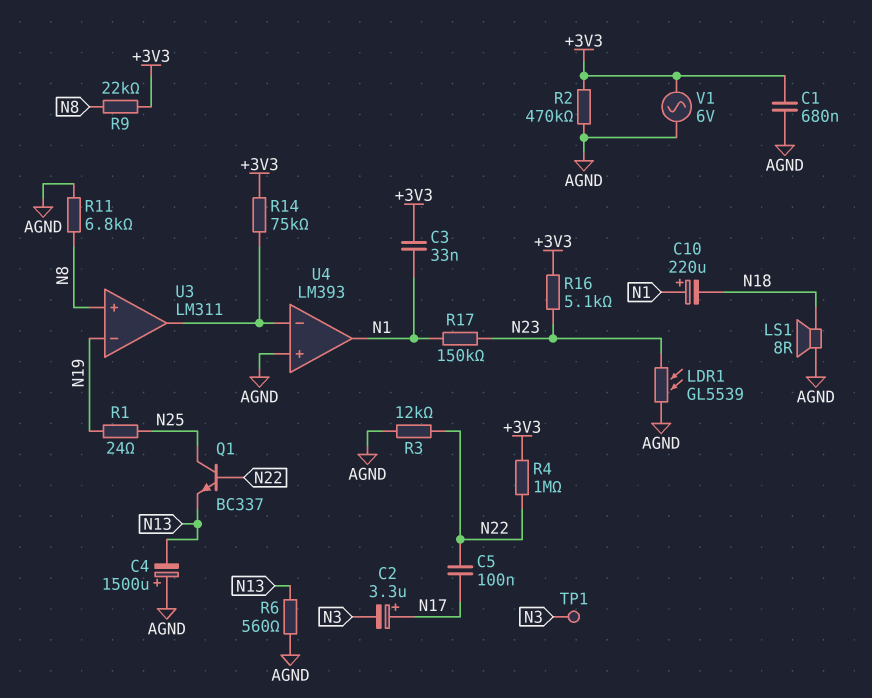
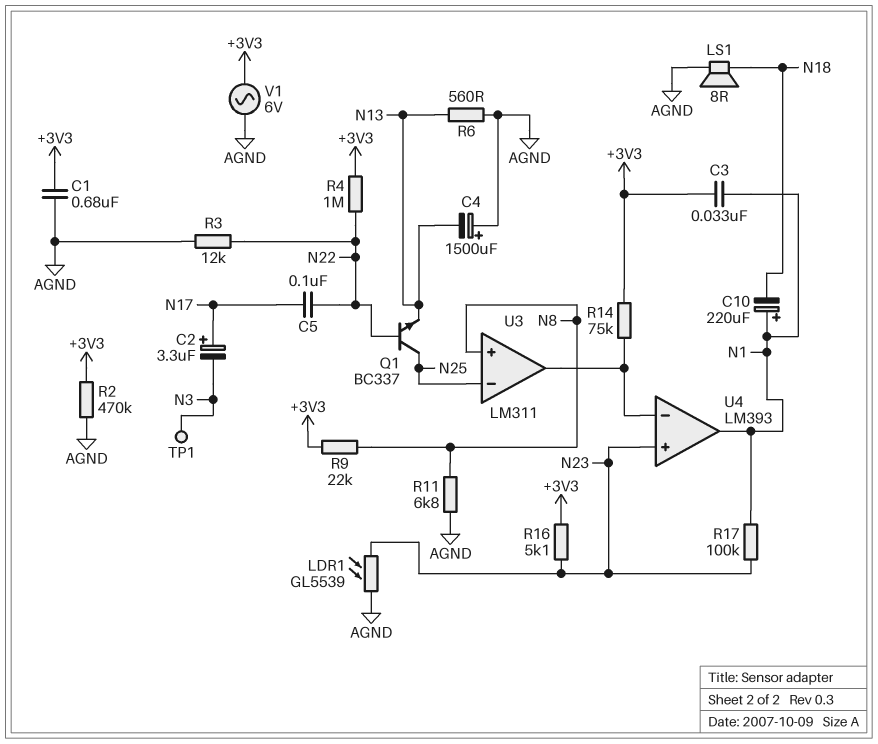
R1: 24 (N19, N25) -> none
R17: 150k (N1, N23) -> 100k (N1, N23)
U3 pin in-: N19 -> N25
U4 pin in+: AGND -> N23

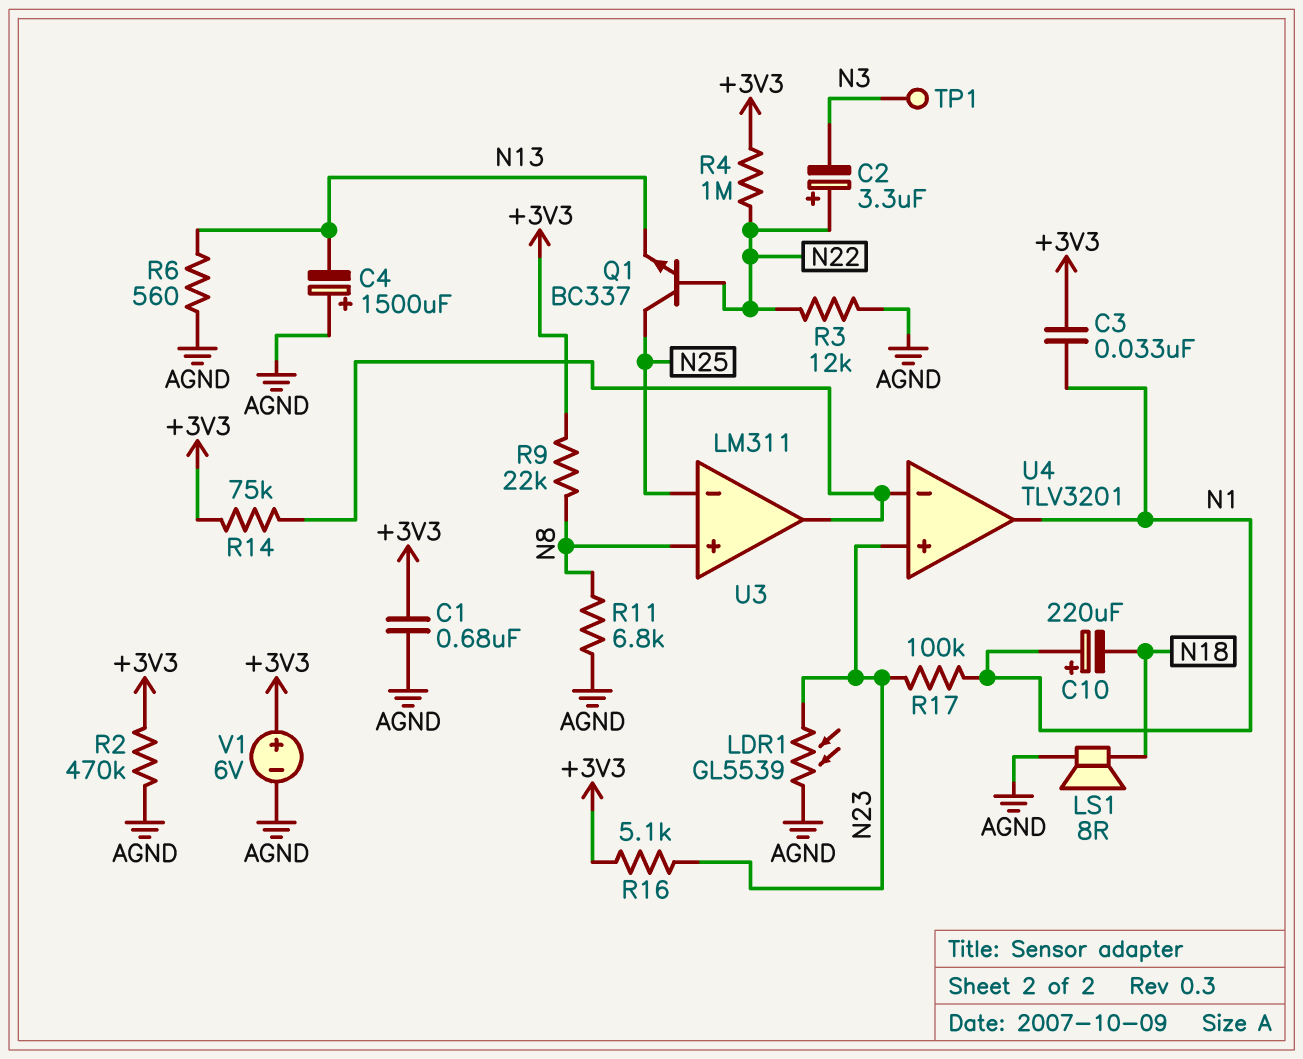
C2: 3.3uF (plus N17, minus N3) -> 3.3uF (plus N22, minus N3)
C5: 100nF (N17, N22) -> none
U4: LM393 -> TLV3201
V1: AC 6V (+3V3, AGND) -> 6V (plus +3V3, minus AGND)

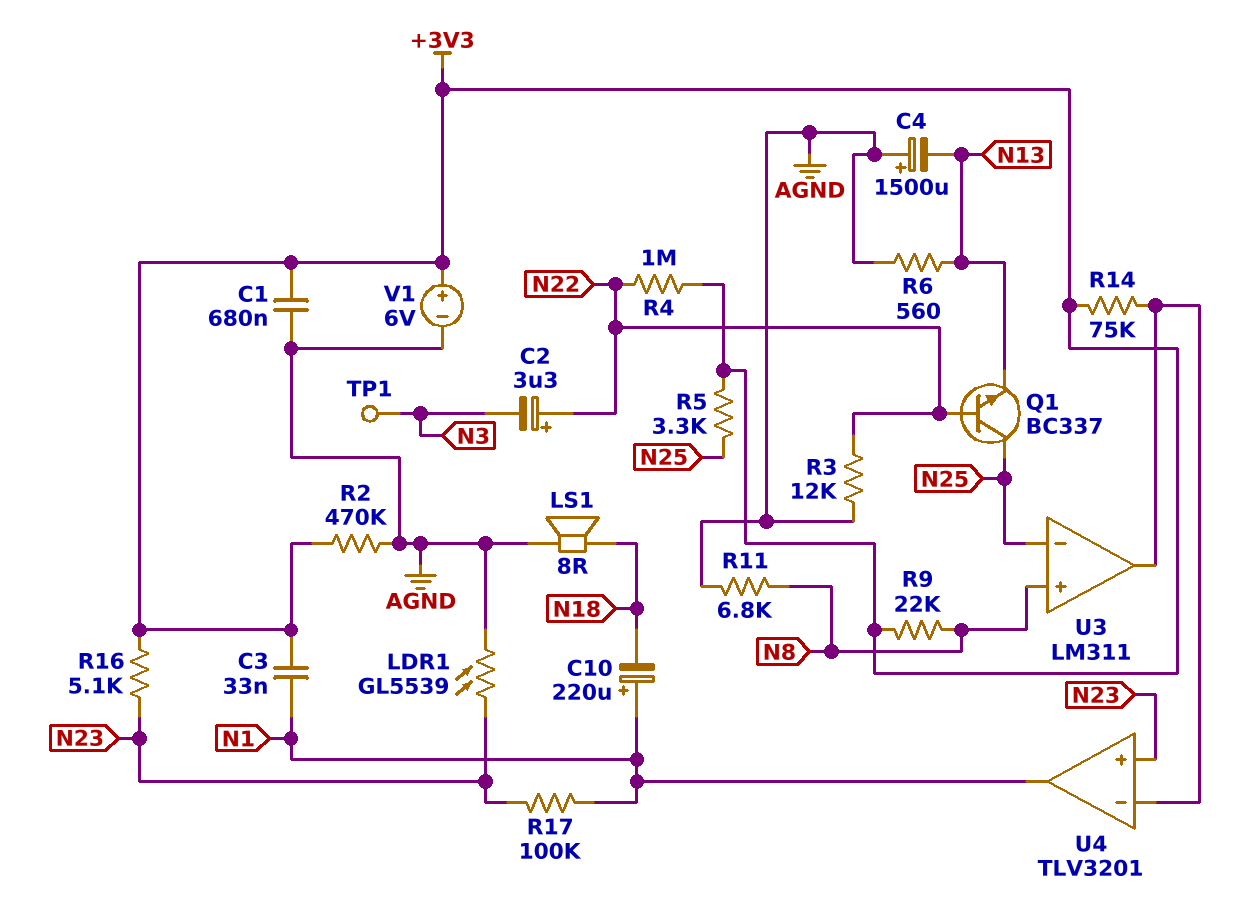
R5: none -> 3.3k (+3V3, N25)

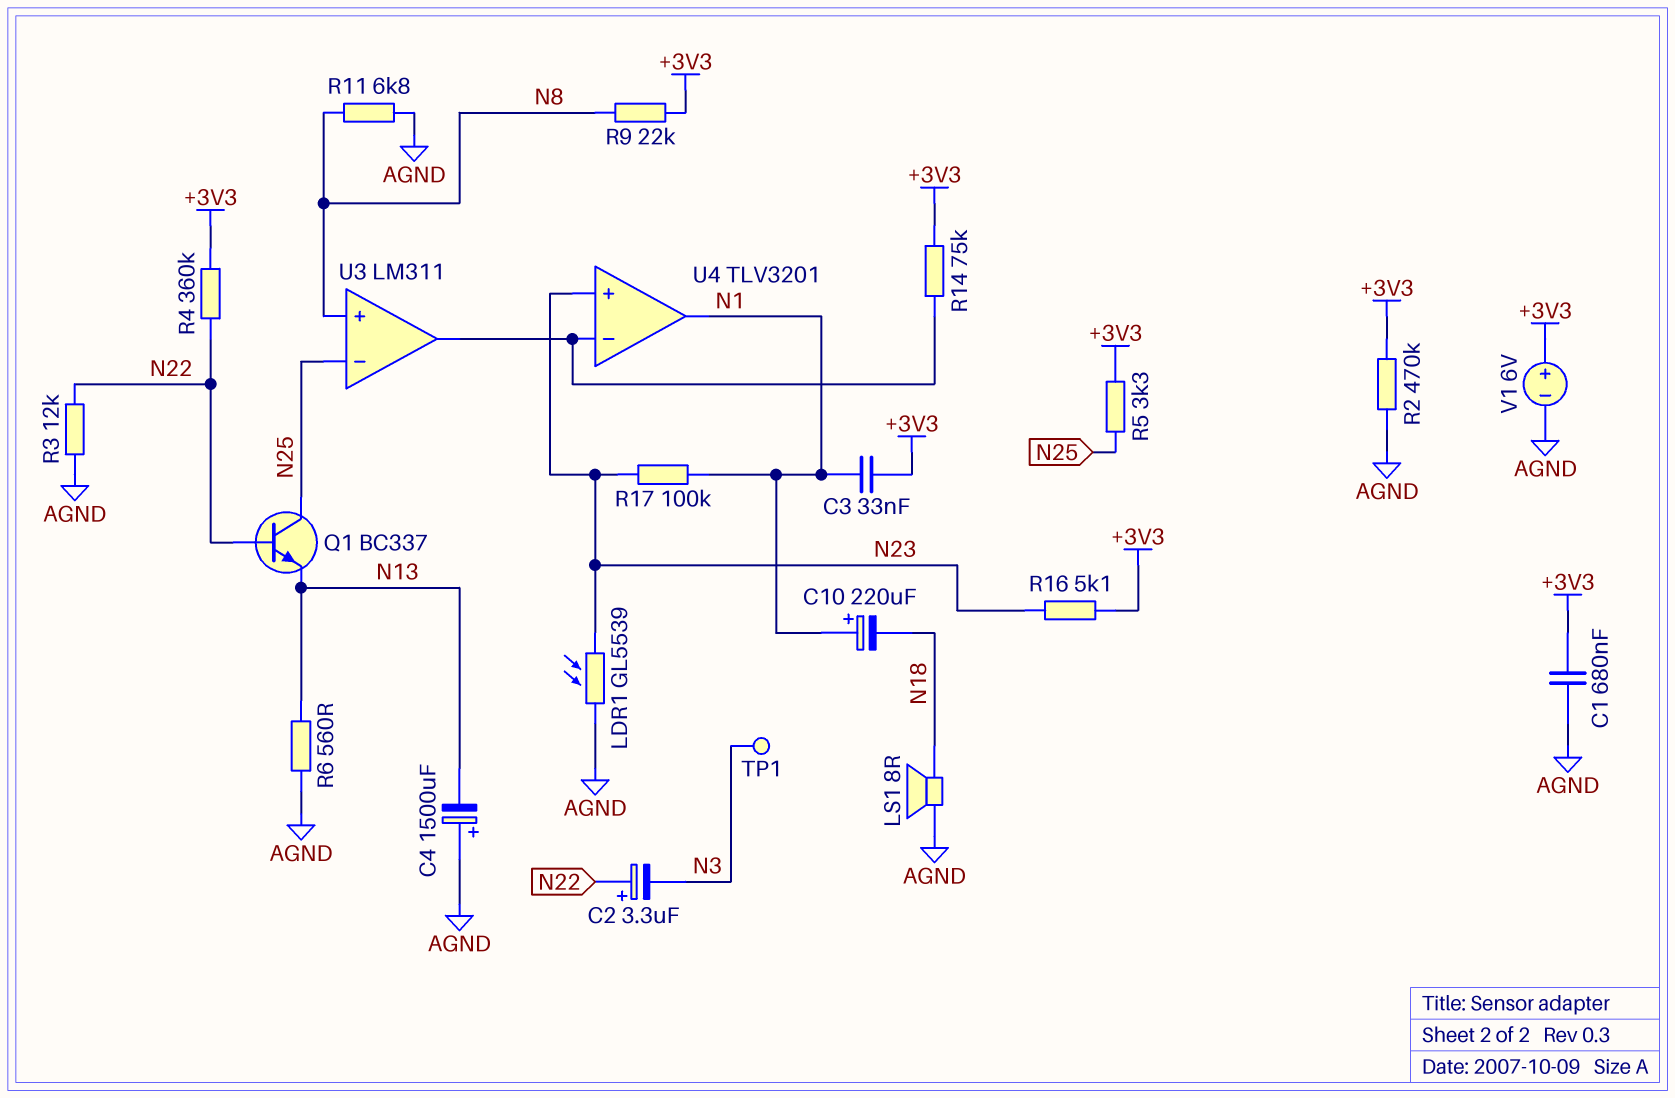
R4: 1M (+3V3, N22) -> 360k (+3V3, N22)

